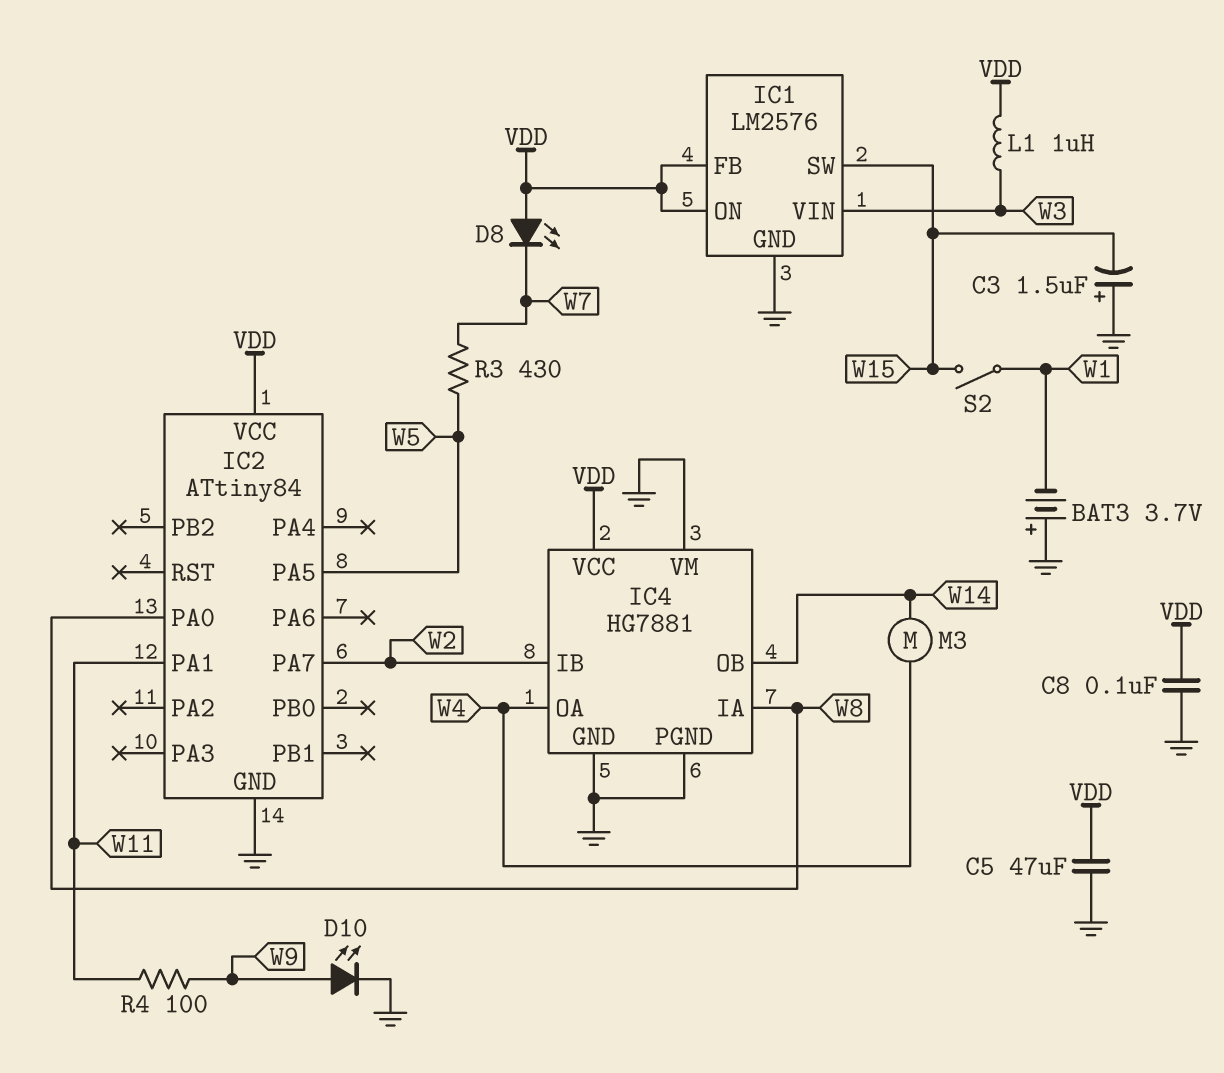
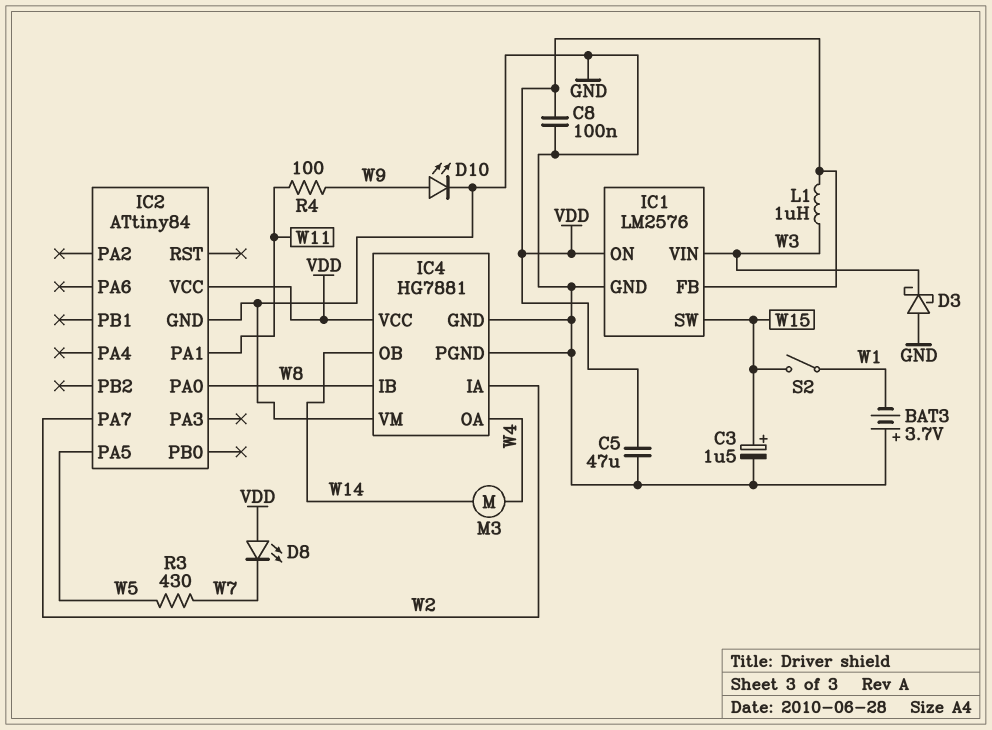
C3: 1.5uF (plus GND, minus W15) -> 1.5uF (plus W15, minus GND)
D3: none -> schottky (A GND, K W3)
IC4 pin IA: W8 -> W2
IC4 pin IB: W2 -> W8

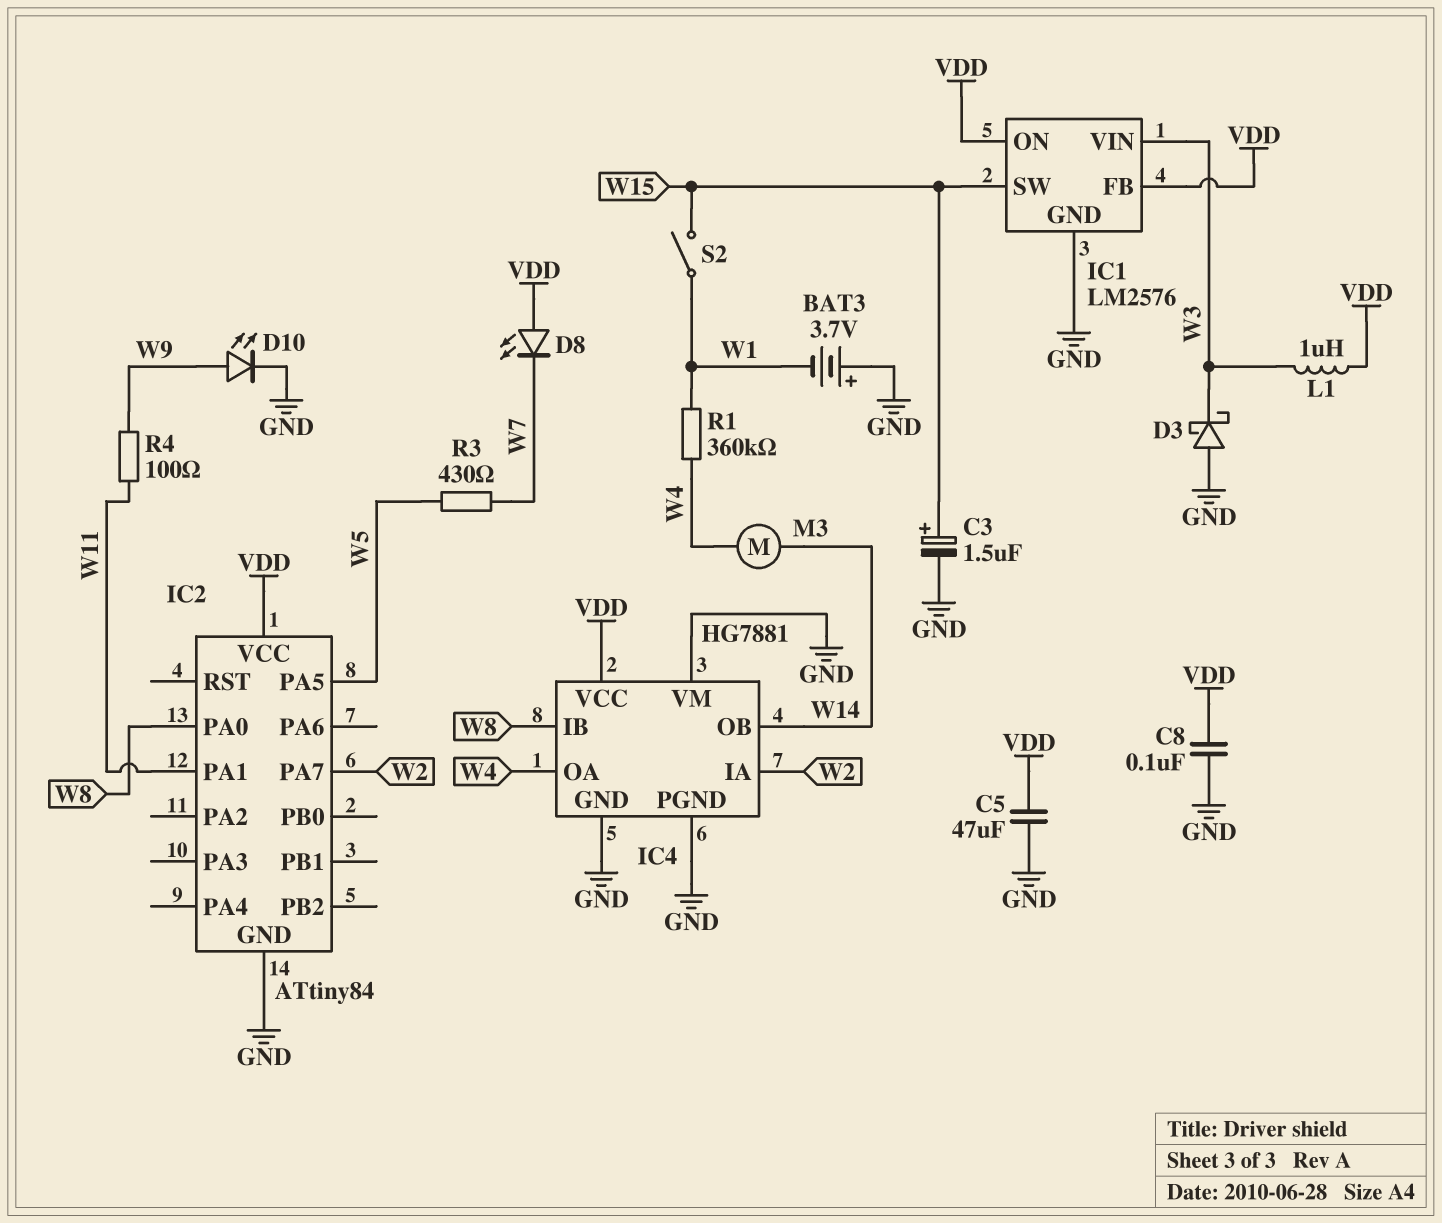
R1: none -> 360k (W1, W4)

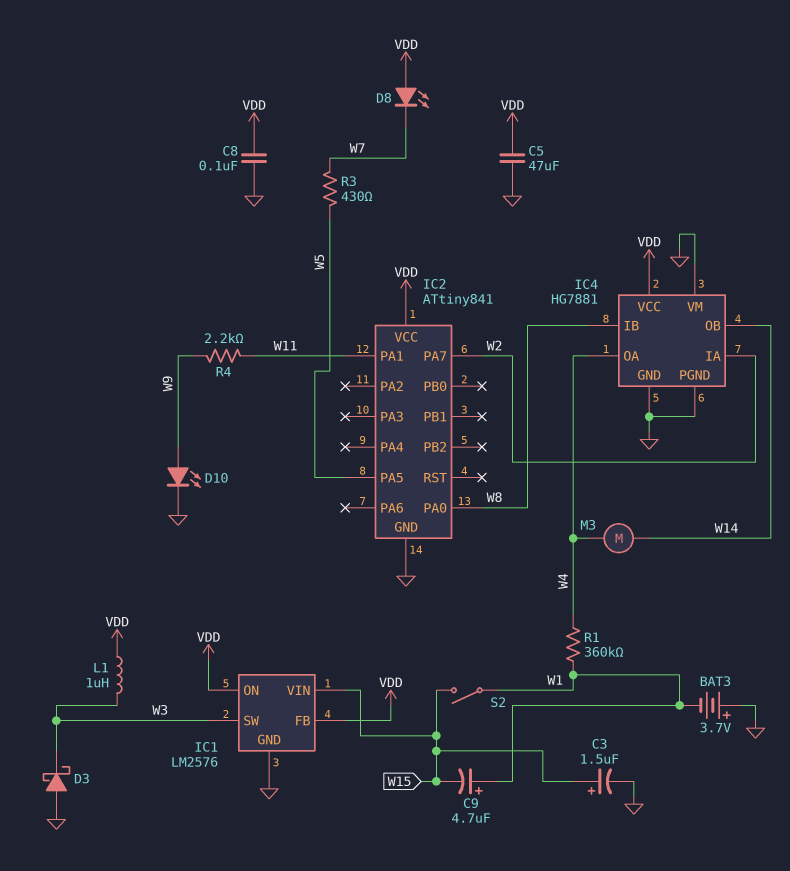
C9: none -> 4.7uF (plus W1, minus W15)
IC1 pin SW: W15 -> W3
IC1 pin VIN: W3 -> W15
IC2: ATtiny84 -> ATtiny841
R4: 100 (W9, W11) -> 2.2k (W9, W11)

